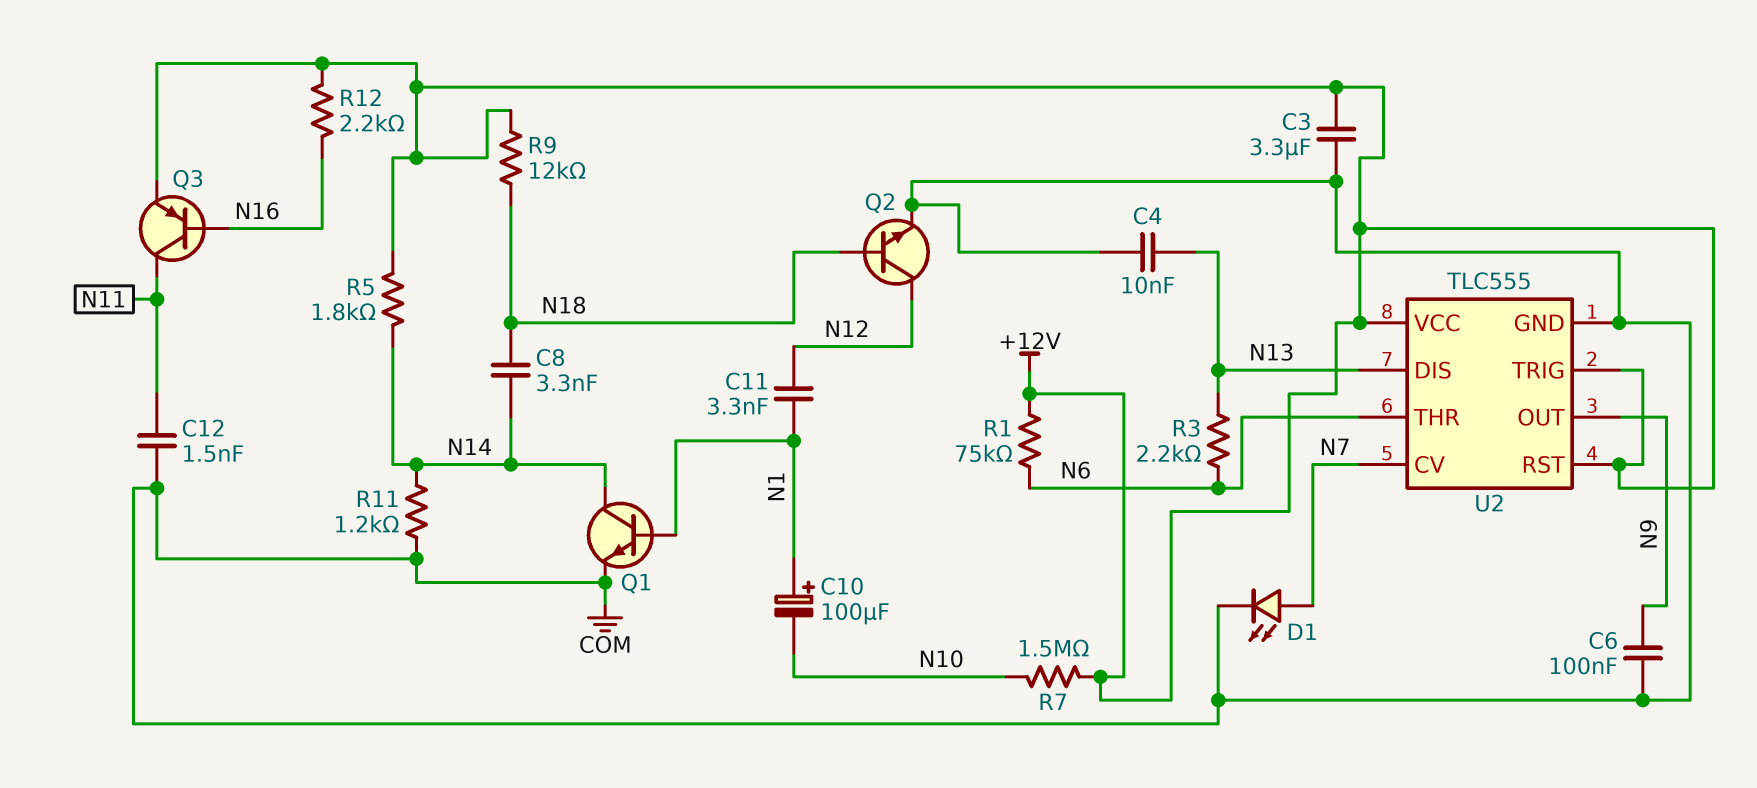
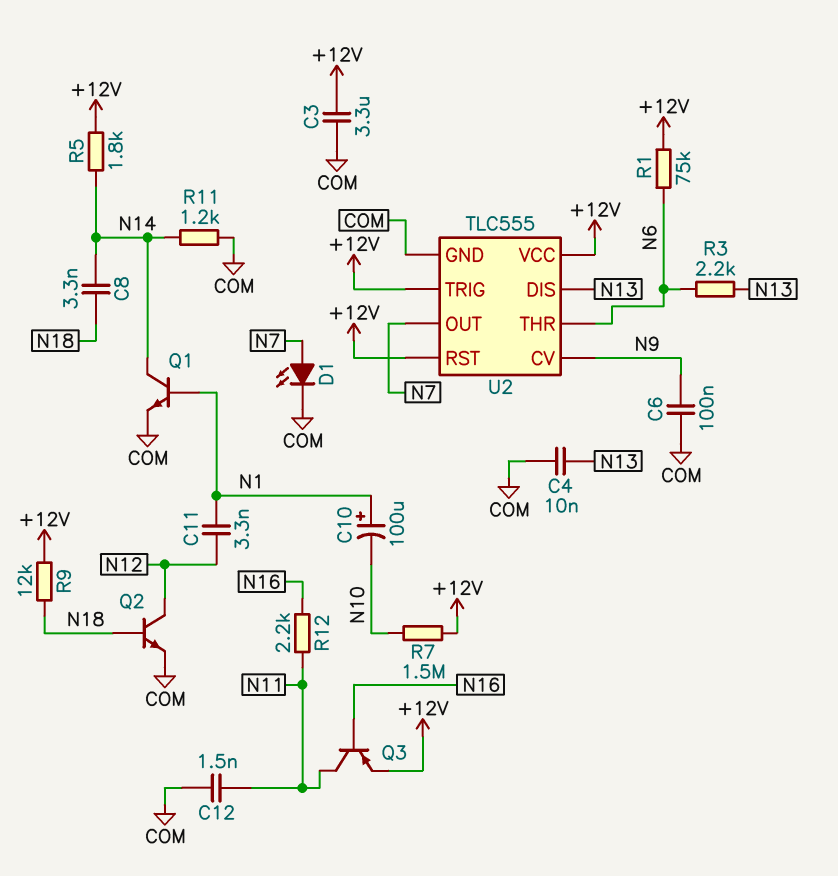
R12: 2.2k (+12V, N16) -> 2.2k (N11, N16)
U2 pin CV: N7 -> N9
U2 pin OUT: N9 -> N7

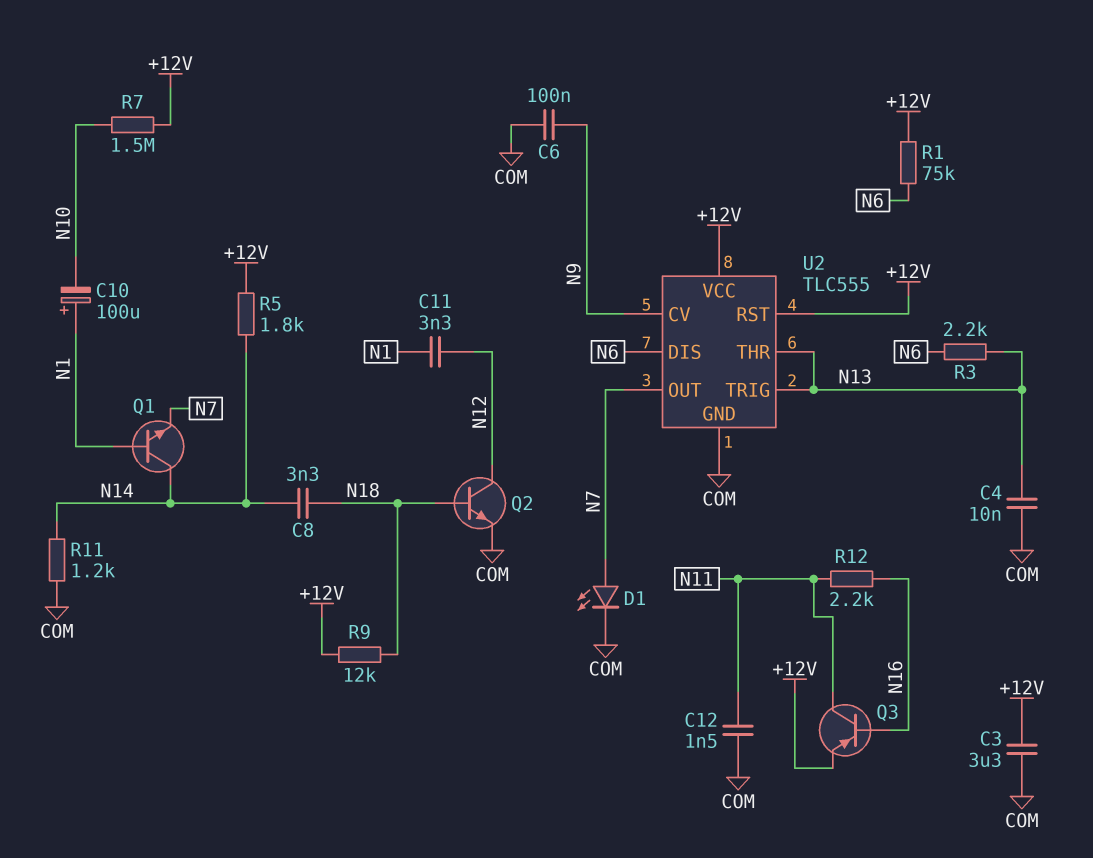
Q1: NPN (B N1, C N14, E COM) -> NPN (B N1, C N14, E N7)
U2 pin DIS: N13 -> N6
U2 pin THR: N6 -> N13
U2 pin TRIG: +12V -> N13

